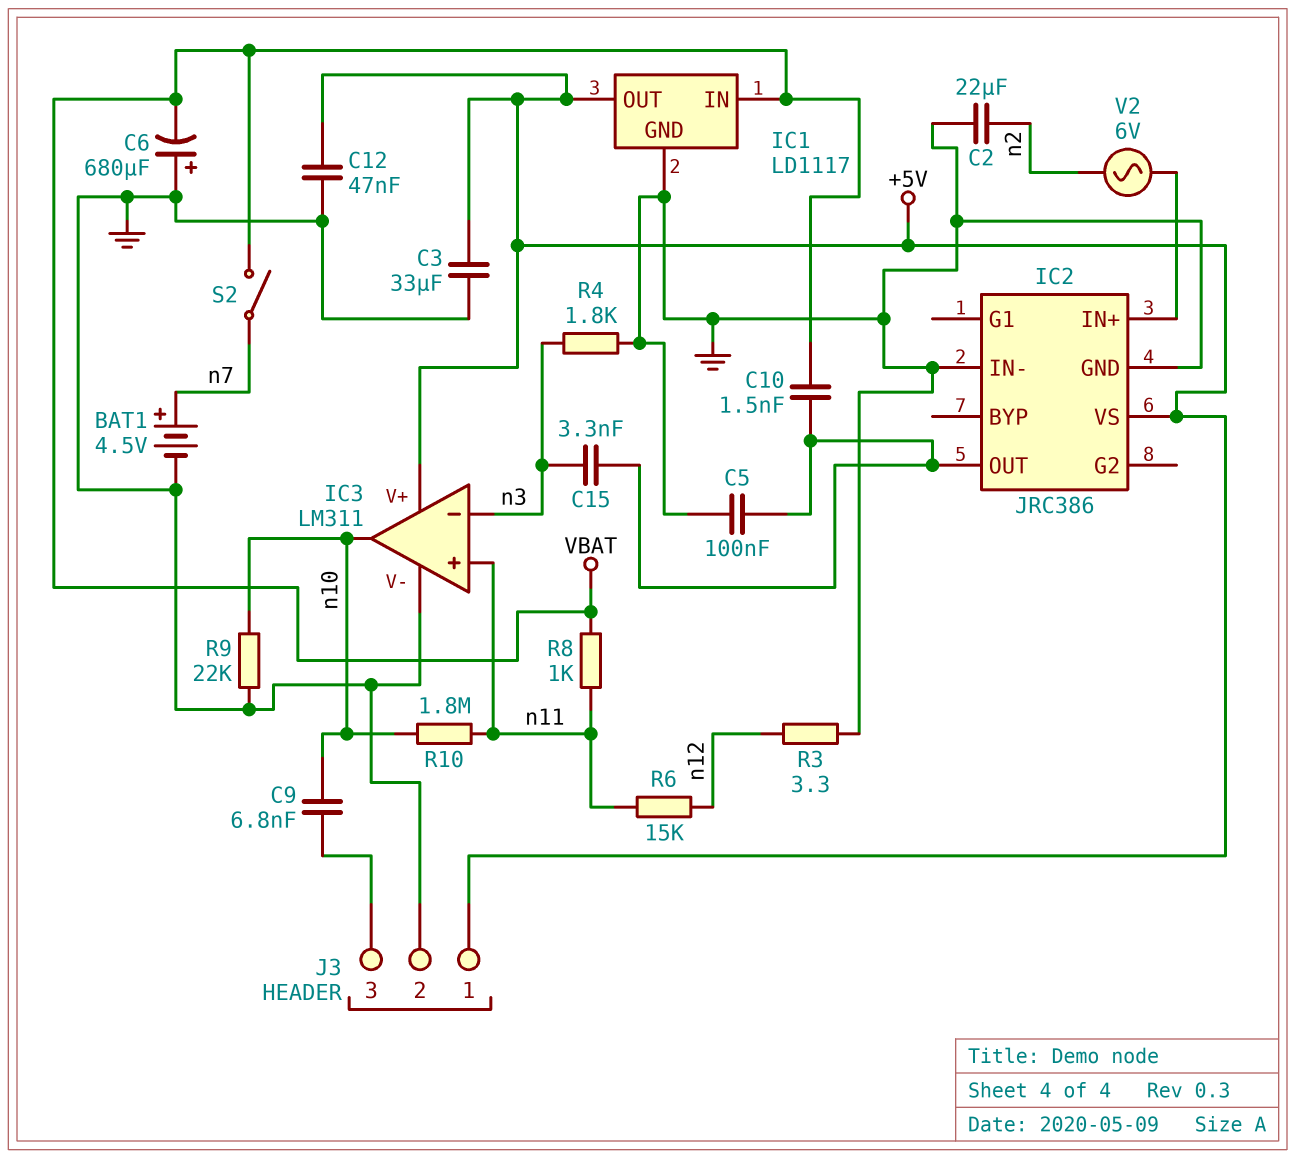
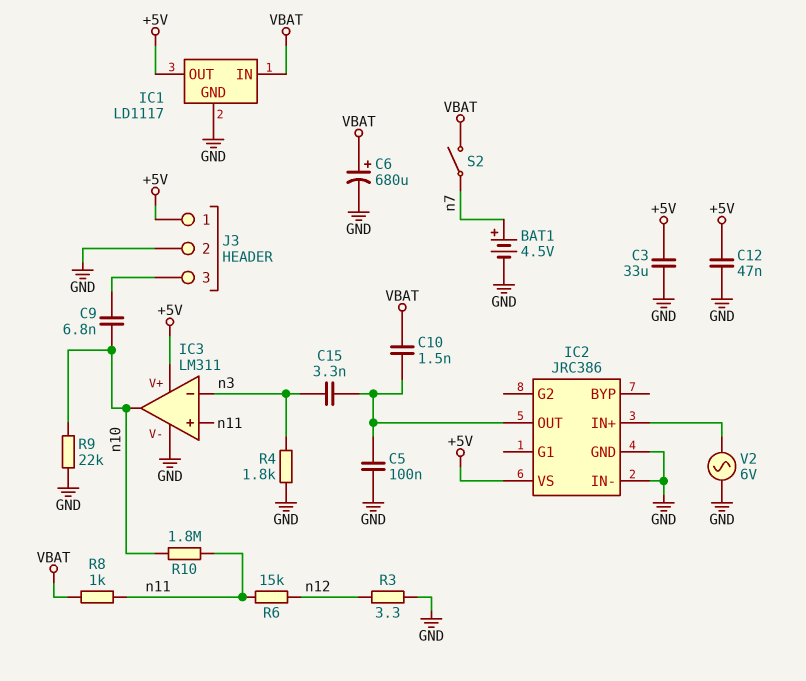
C2: 22uF (GND, n2) -> none
C6: 680uF (plus GND, minus VBAT) -> 680uF (plus VBAT, minus GND)
V2: AC 6V (IC2/IN+, n2) -> AC 6V (GND, IC2/IN+)

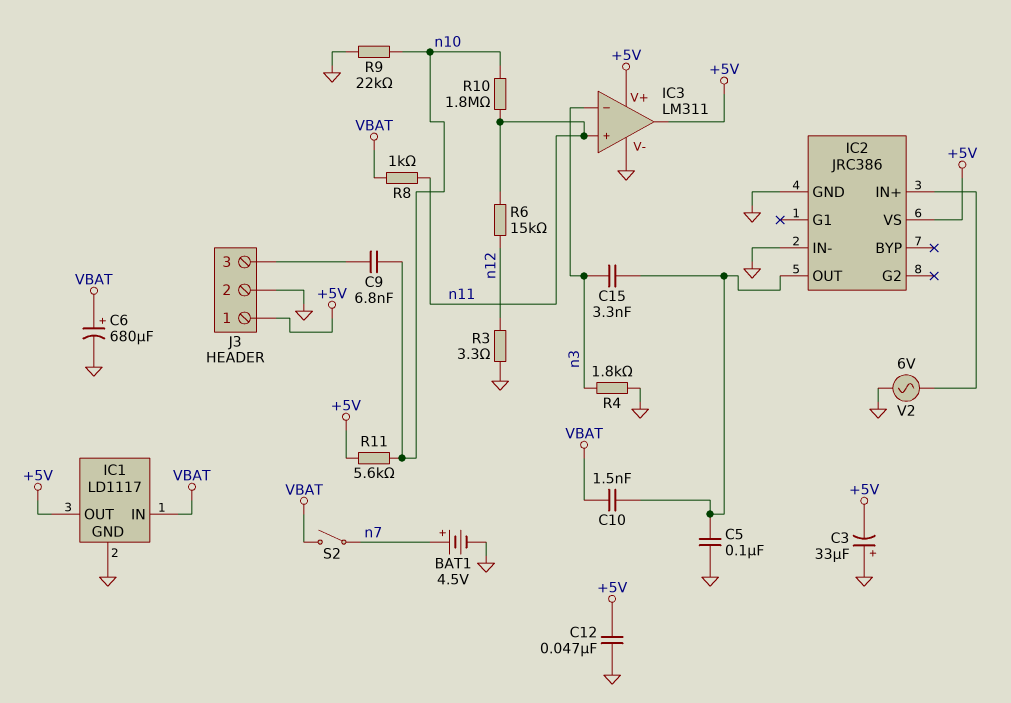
C3: 33uF (+5V, GND) -> 33uF (plus GND, minus +5V)
IC3 pin out: n10 -> +5V
R11: none -> 5.6k (+5V, n10)

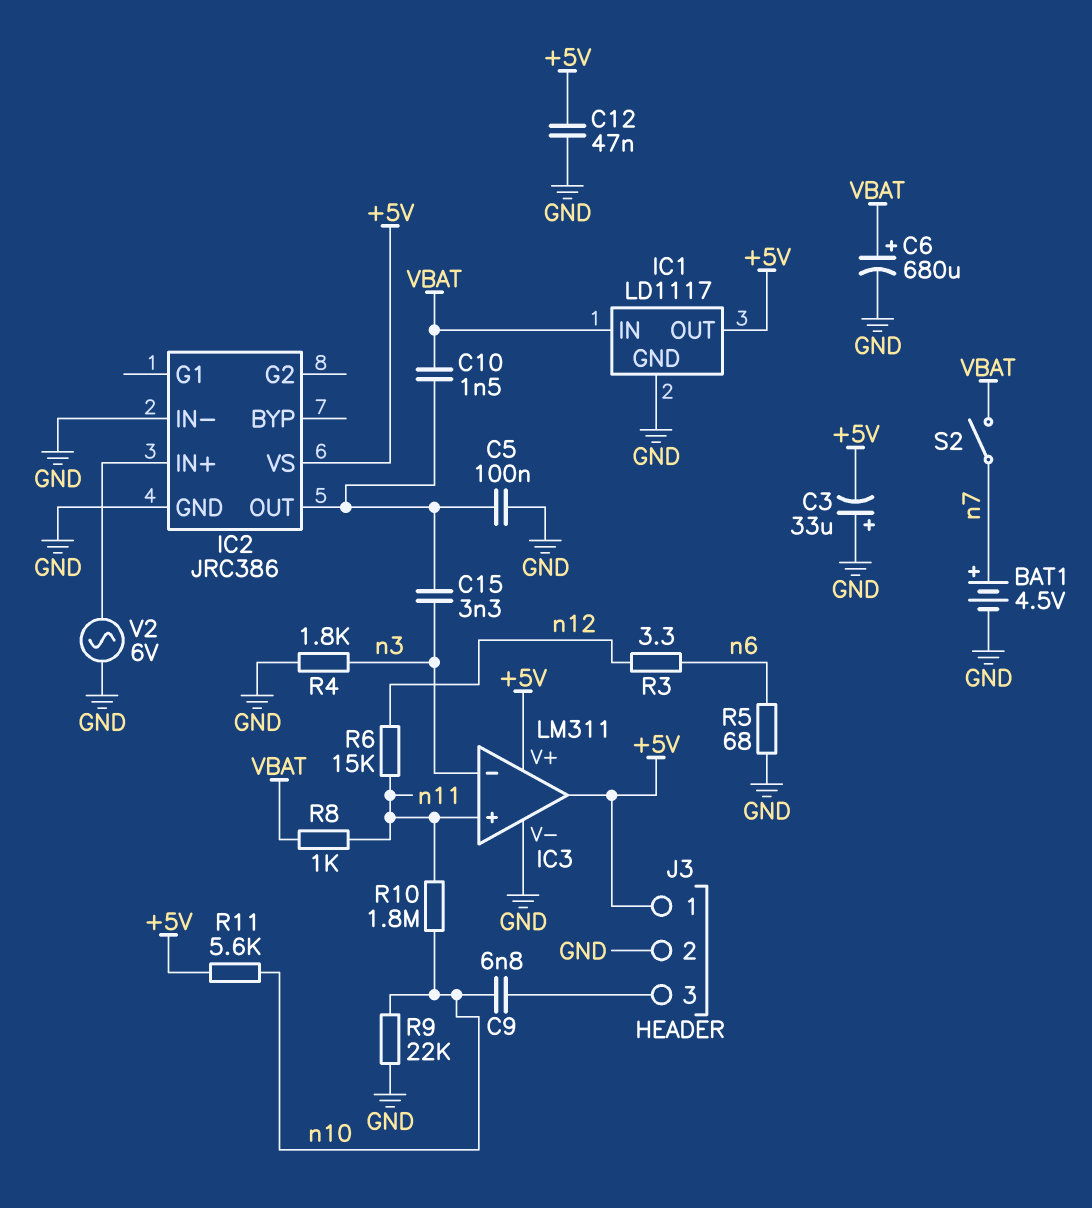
R3: 3.3 (GND, n12) -> 3.3 (n6, n12)
R5: none -> 68 (GND, n6)

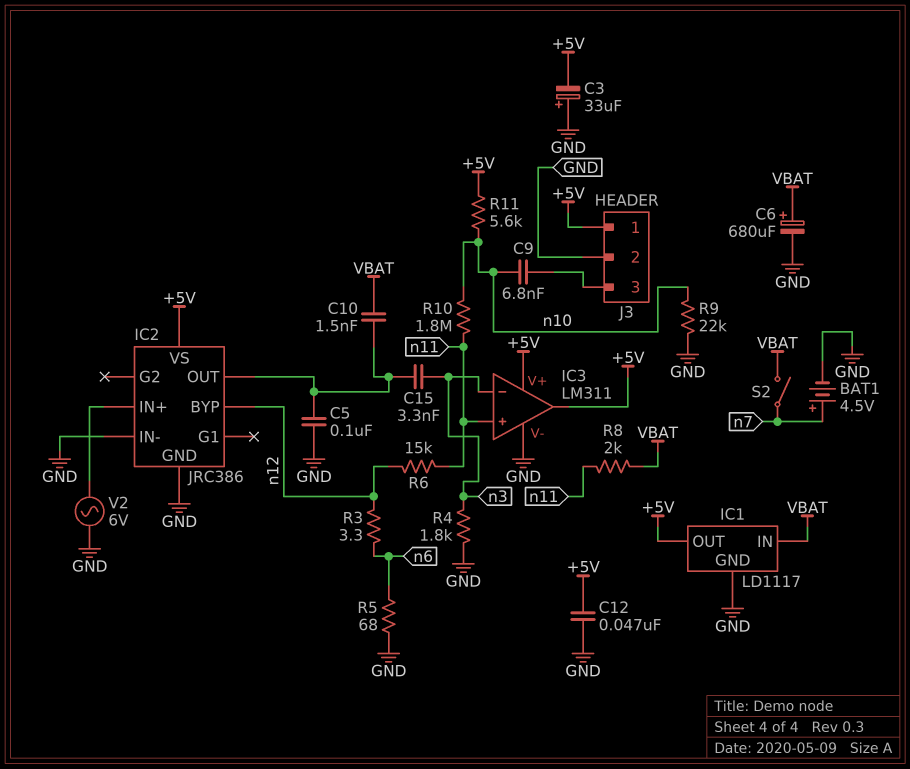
IC2 pin BYP: none -> n12
R8: 1k (VBAT, n11) -> 2k (VBAT, n11)

